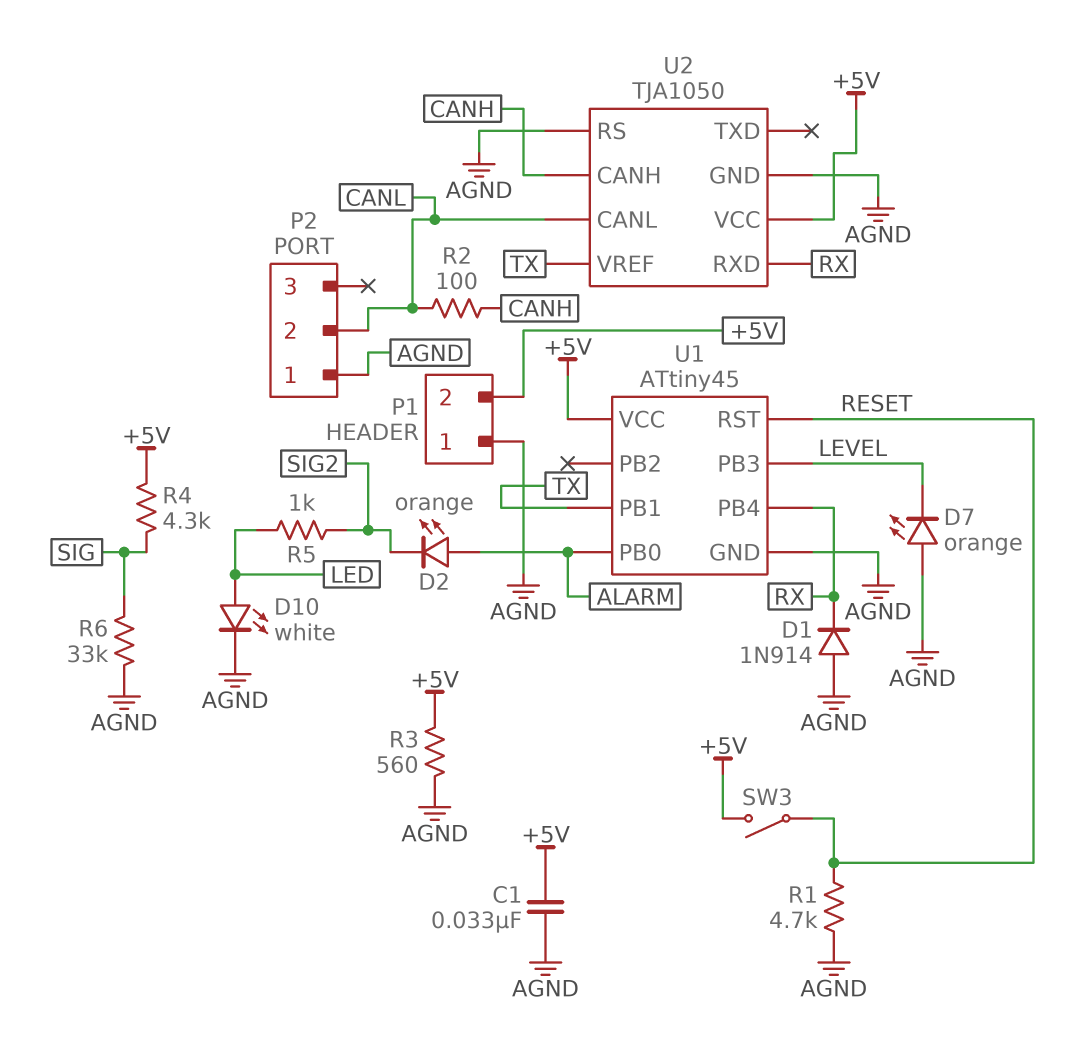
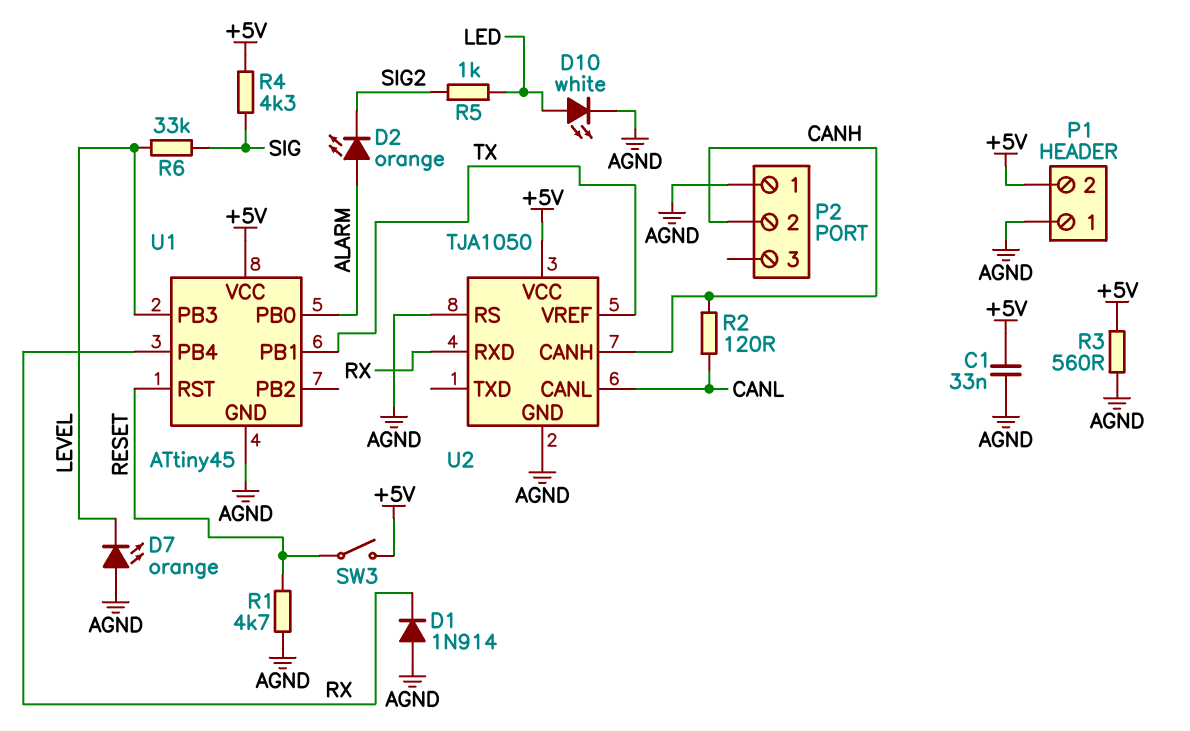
P2 pin 2: CANL -> CANH
R2: 100 (CANH, CANL) -> 120 (CANH, CANL)
R6: 33k (AGND, SIG) -> 33k (LEVEL, SIG)

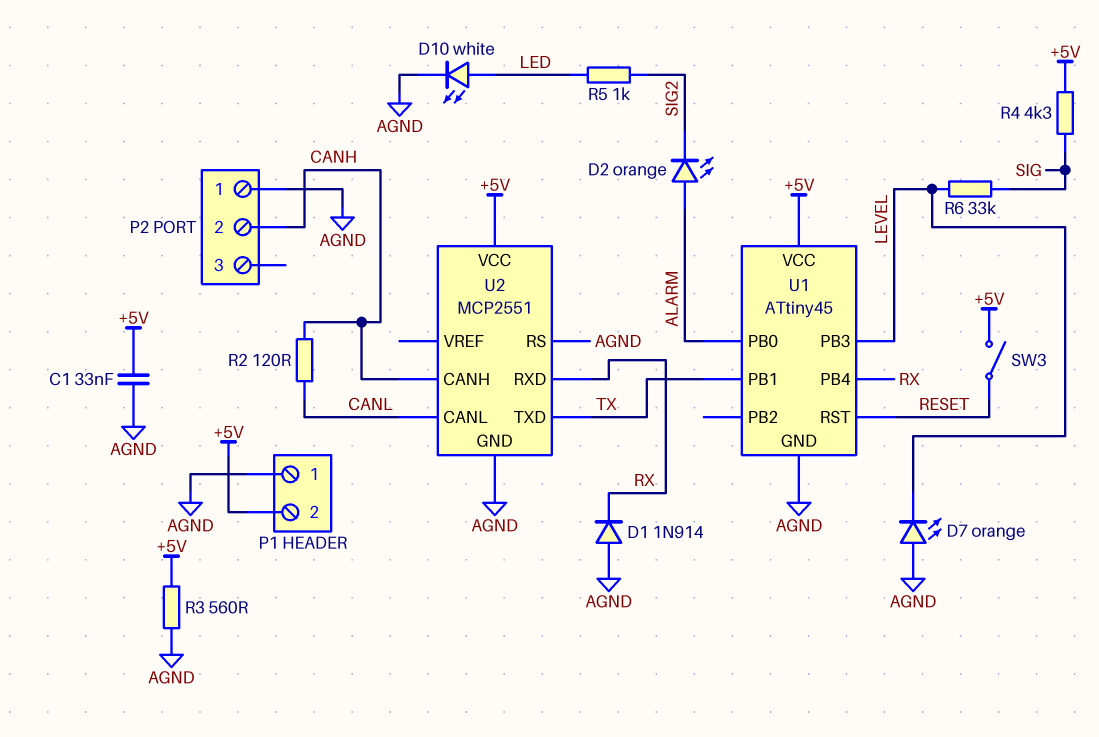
R1: 4.7k (AGND, RESET) -> none
U2: TJA1050 -> MCP2551
U2 pin TXD: none -> TX
U2 pin VREF: TX -> none

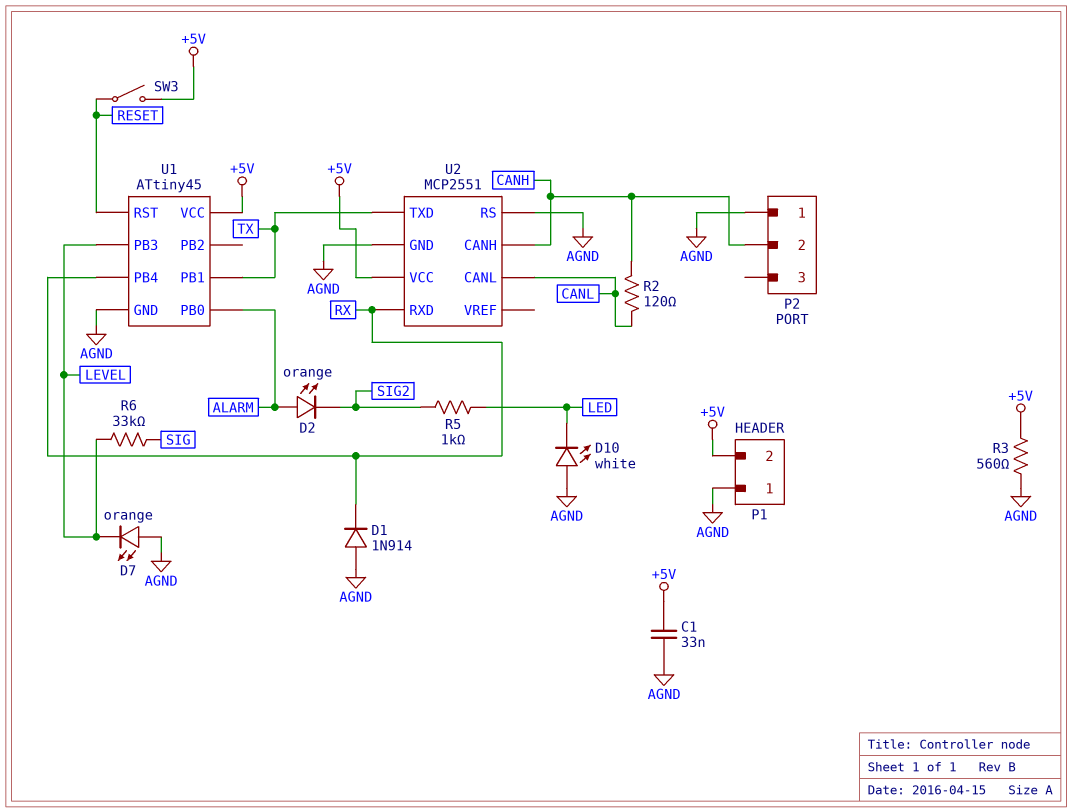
D10: LED white (A LED, K AGND) -> LED white (A AGND, K LED)
R4: 4.3k (+5V, SIG) -> none

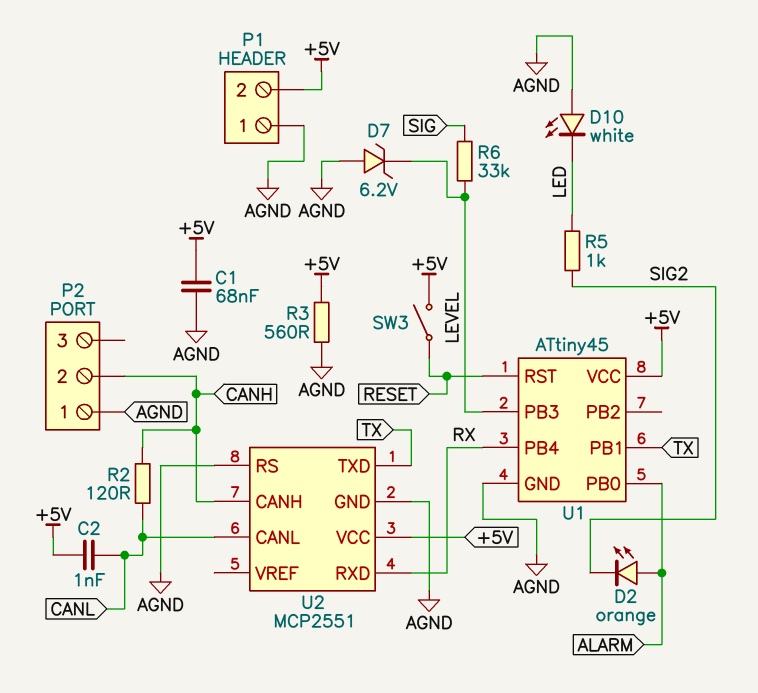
C1: 33nF (+5V, AGND) -> 68nF (+5V, AGND)
C2: none -> 1nF (+5V, CANL)
D1: diode 1N914 (A AGND, K RX) -> none
D7: LED orange (A AGND, K LEVEL) -> zener 6.2V (A AGND, K LEVEL)

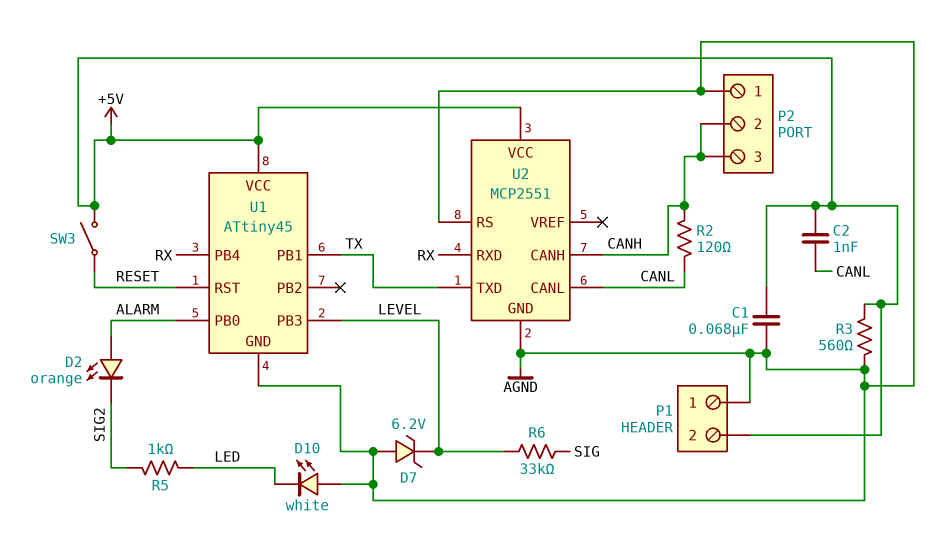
P2 pin 3: none -> CANH

